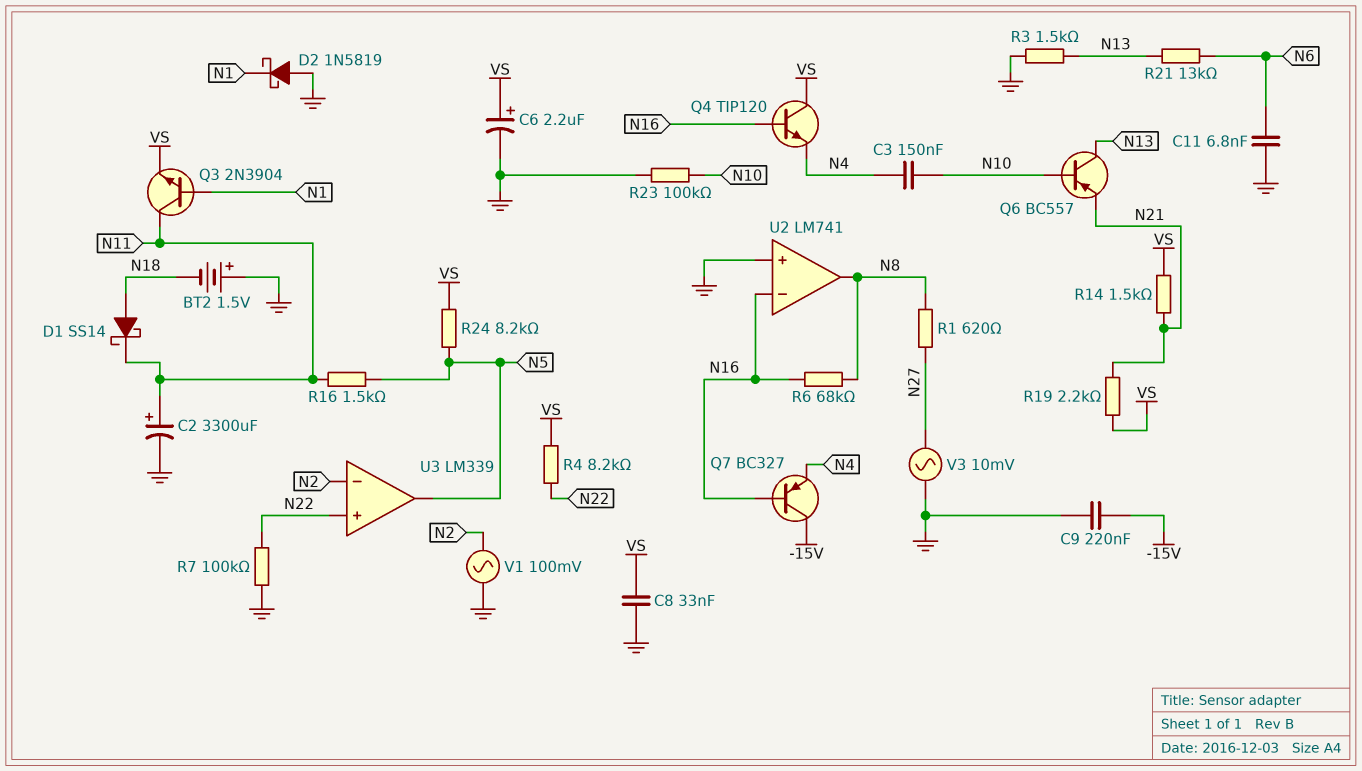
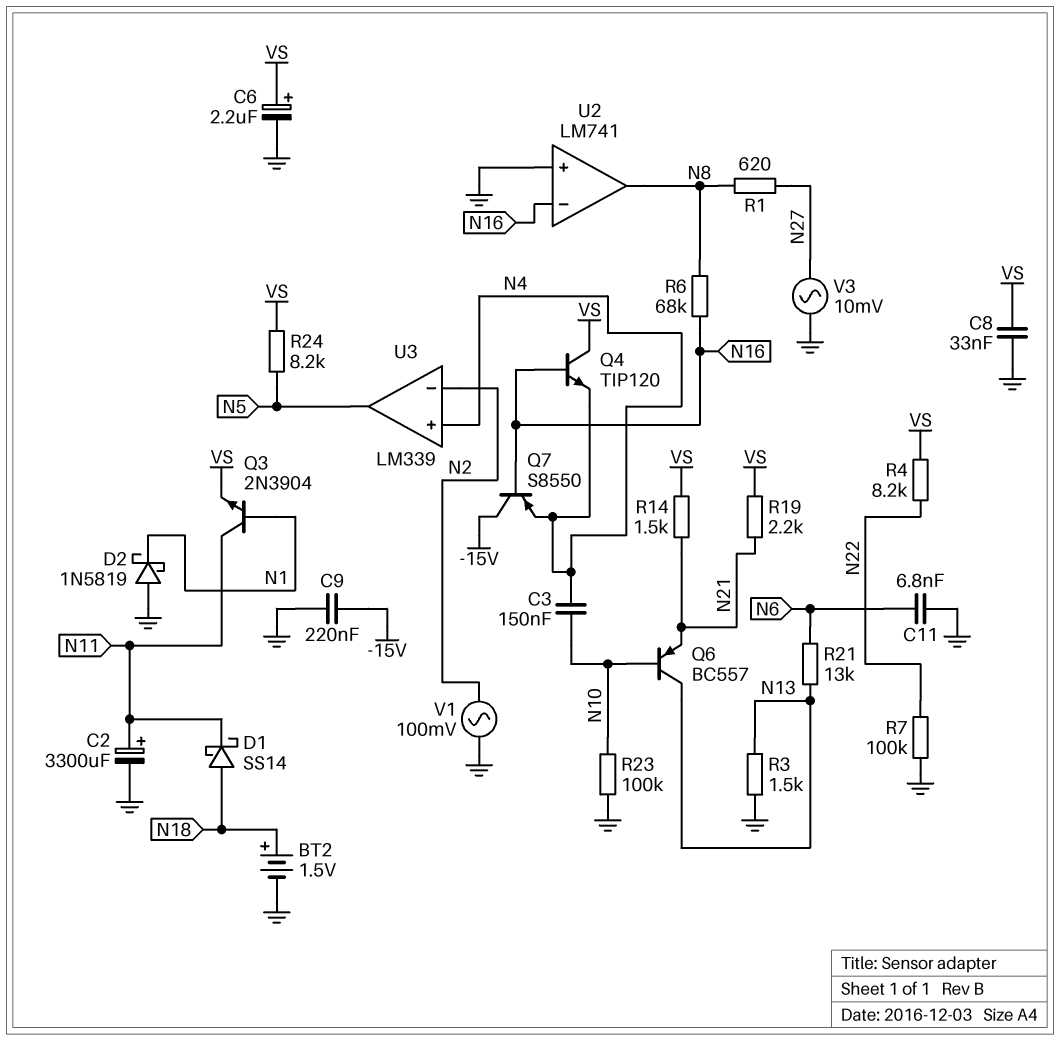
BT2: 1.5V (plus GND, minus N18) -> 1.5V (plus N18, minus GND)
Q7: PNP BC327 (B N16, C -15V, E N4) -> PNP S8550 (B N16, C -15V, E N4)
R16: 1.5k (N5, N11) -> none
U3 pin in+: N22 -> N4

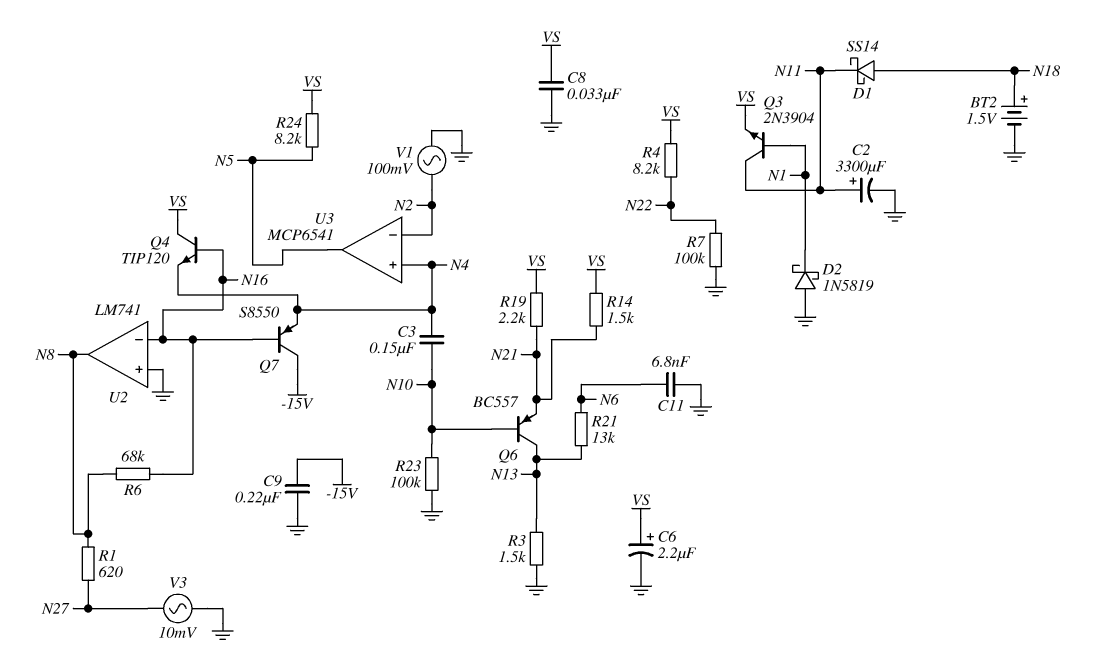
U3: LM339 -> MCP6541

